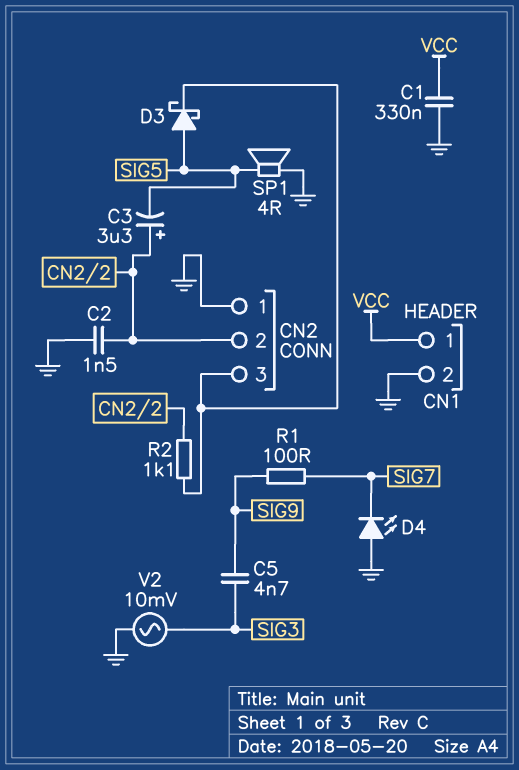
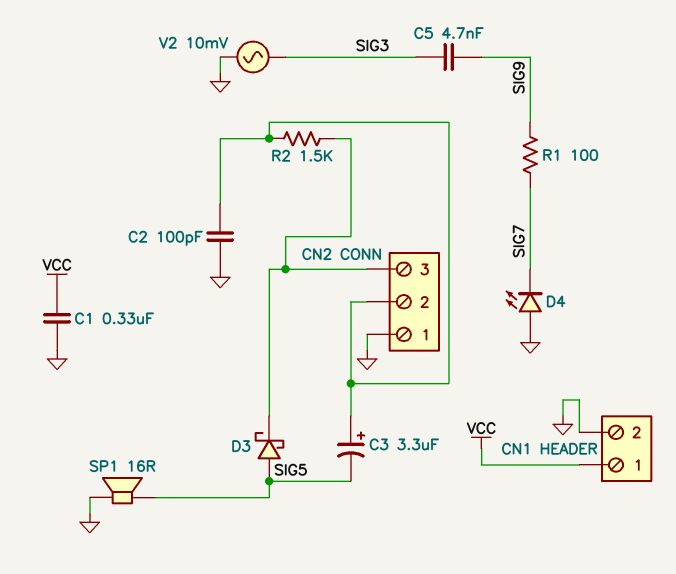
C2: 1.5nF (CN2/2, GND) -> 100pF (CN2/2, GND)
R2: 1.1k (CN2/2, CN2/3) -> 1.5k (CN2/2, CN2/3)
SP1: speaker 4R (GND, SIG5) -> speaker 16R (GND, SIG5)

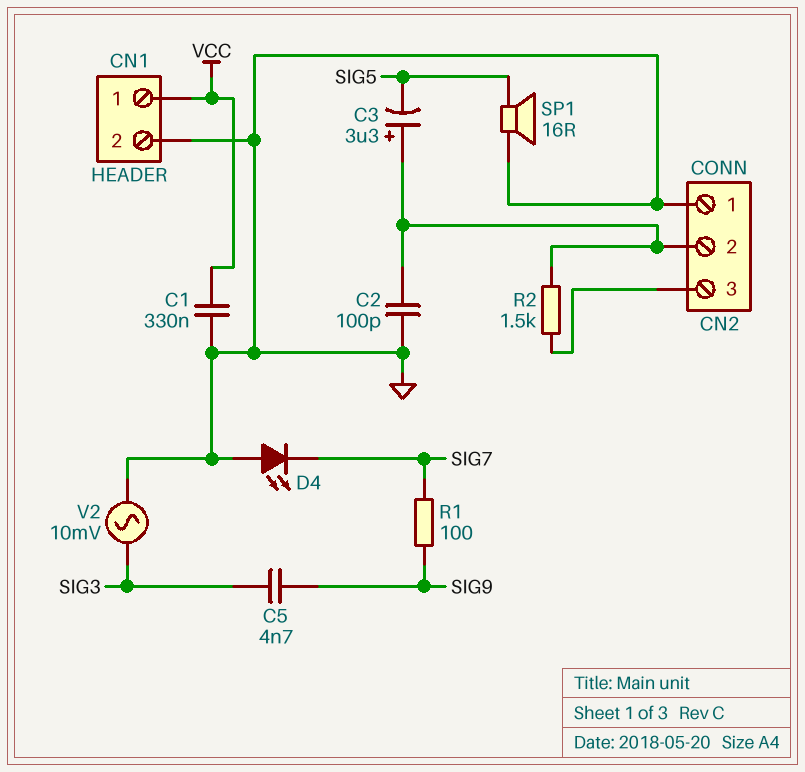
D3: schottky (A SIG5, K CN2/3) -> none

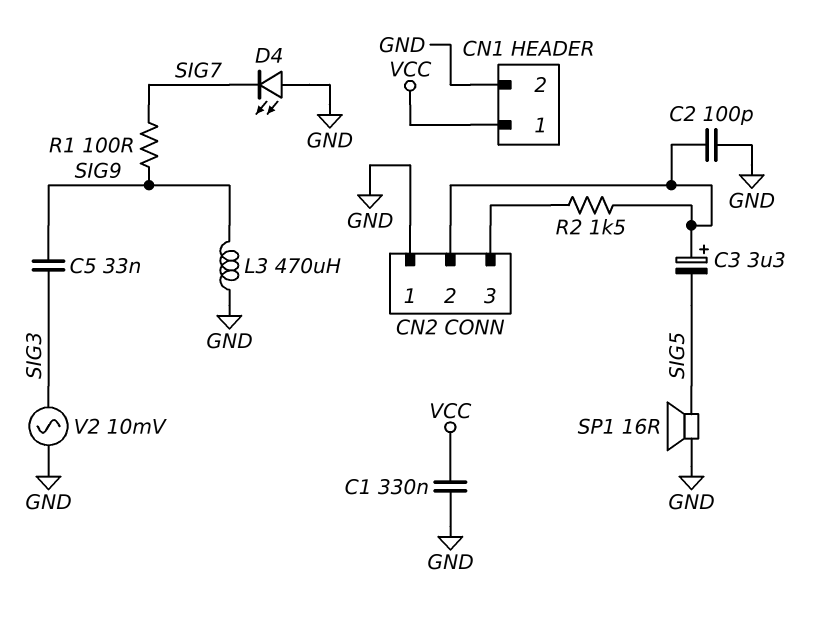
C5: 4.7nF (SIG3, SIG9) -> 33nF (SIG3, SIG9)
L3: none -> 470uH (GND, SIG9)

